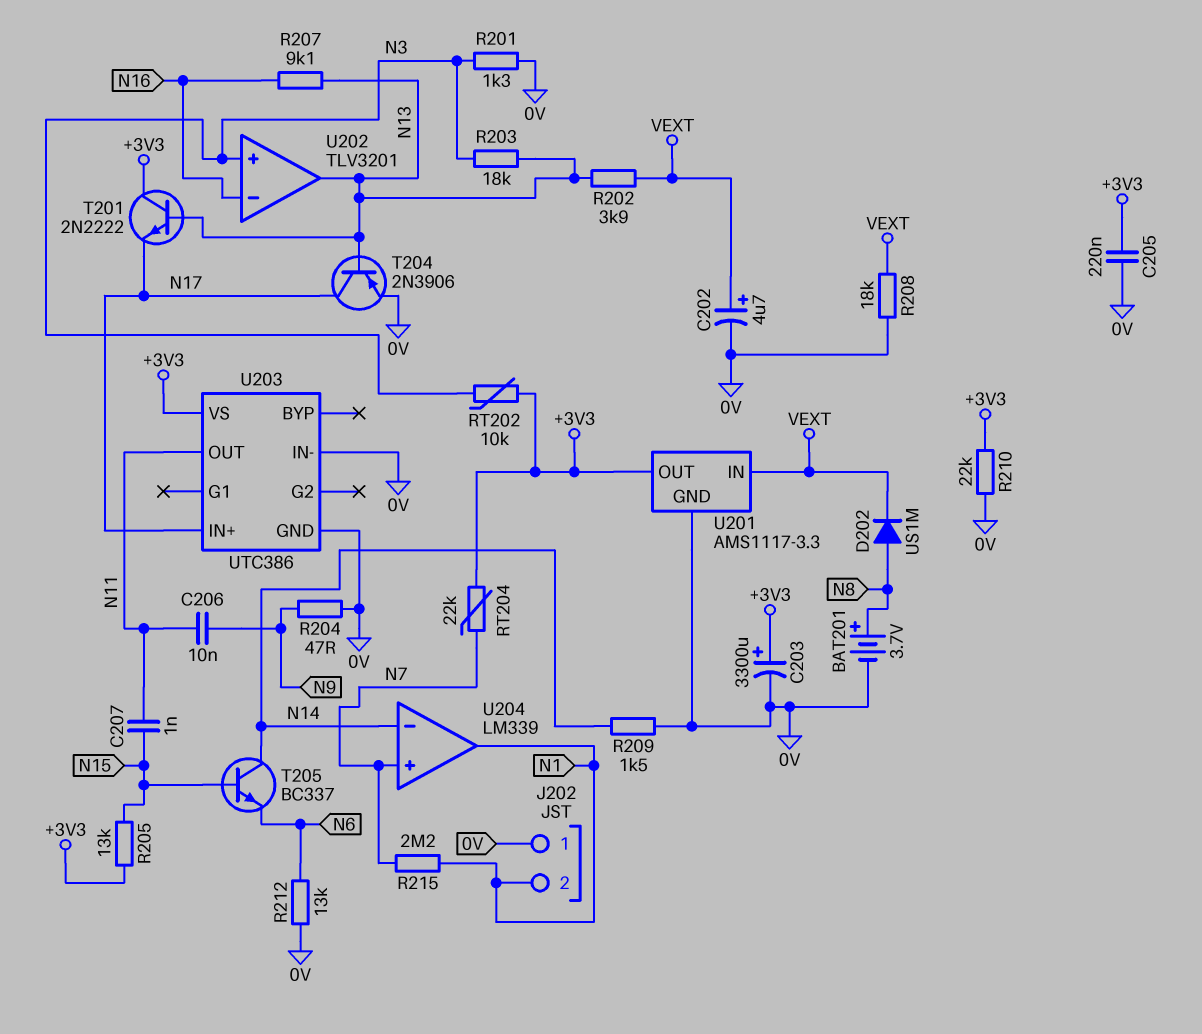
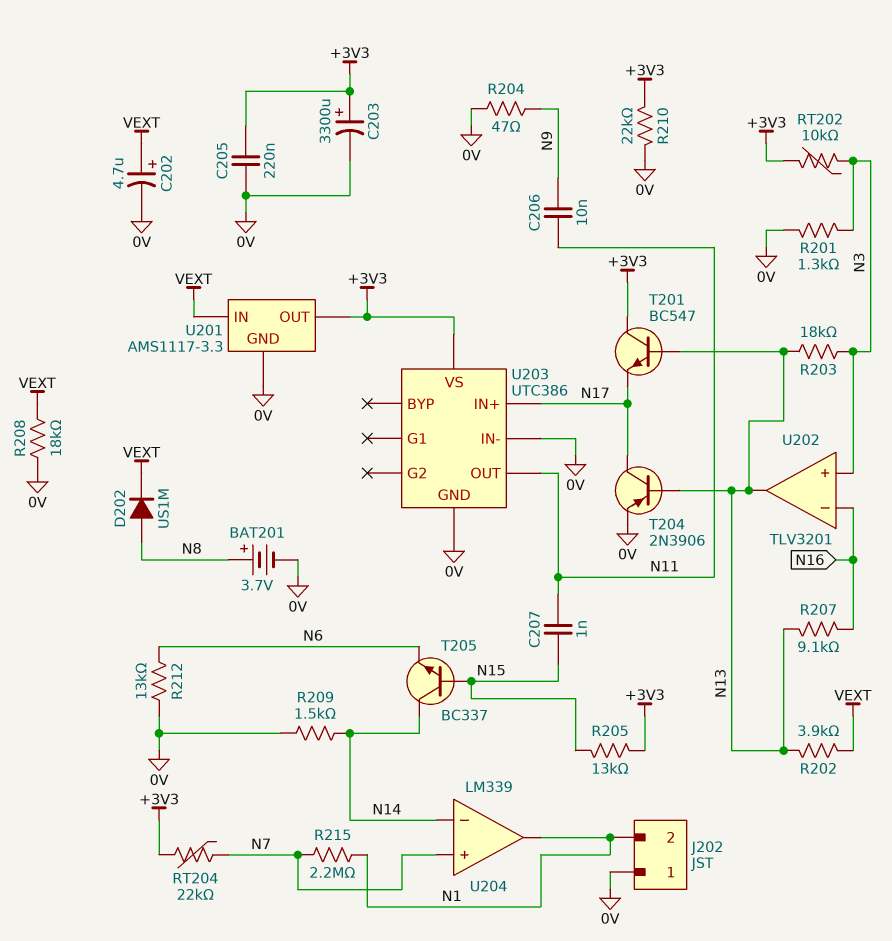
T201: NPN 2N2222 (B N13, C +3V3, E N17) -> NPN BC547 (B N13, C +3V3, E N17)

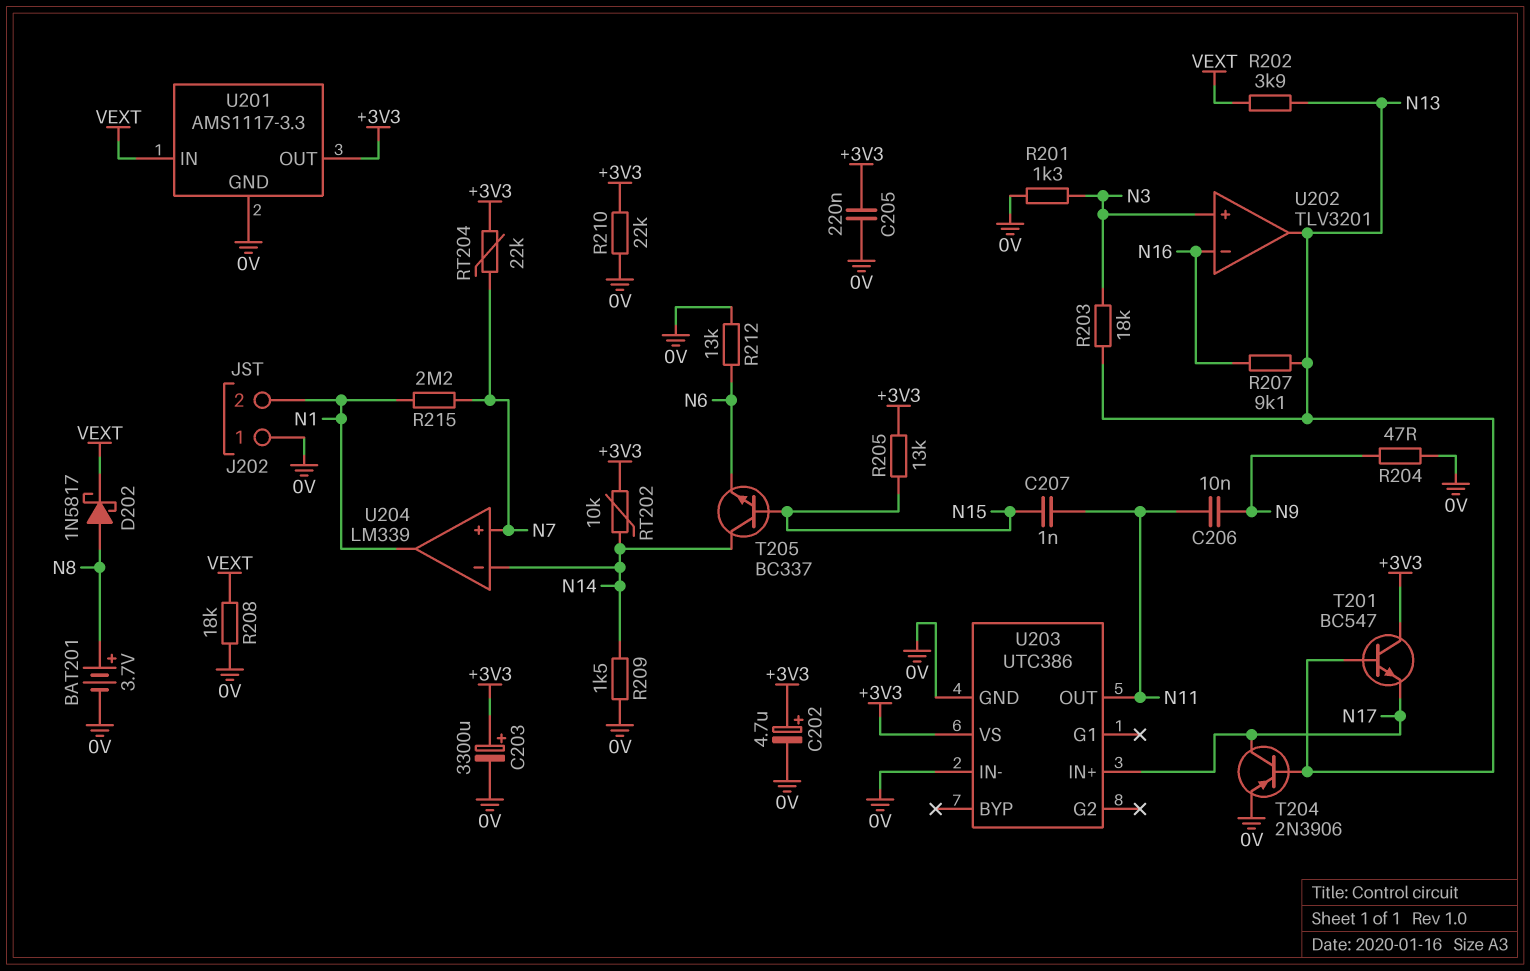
C202: 4.7uF (plus VEXT, minus 0V) -> 4.7uF (plus +3V3, minus 0V)
D202: diode US1M (A N8, K VEXT) -> schottky 1N5817 (A N8, K VEXT)
RT202: 10k (+3V3, N3) -> 10k (+3V3, N14)

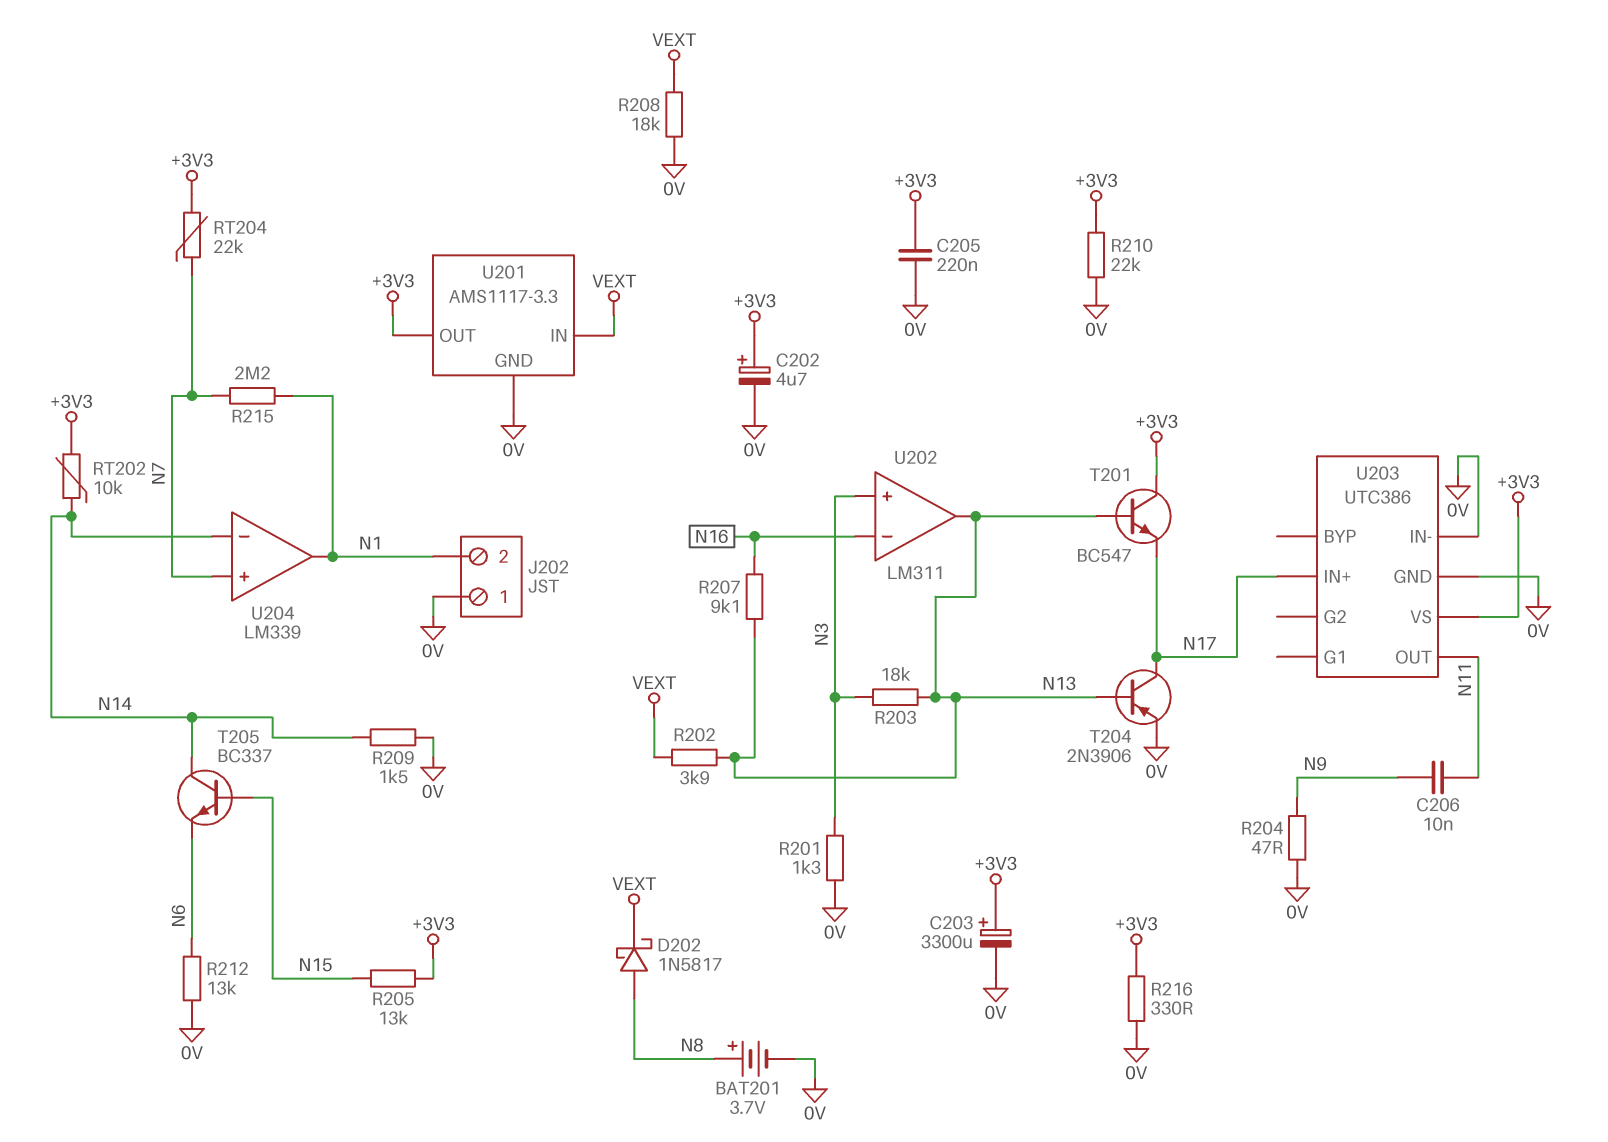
C207: 1nF (N11, N15) -> none
R216: none -> 330 (+3V3, 0V)
U202: TLV3201 -> LM311

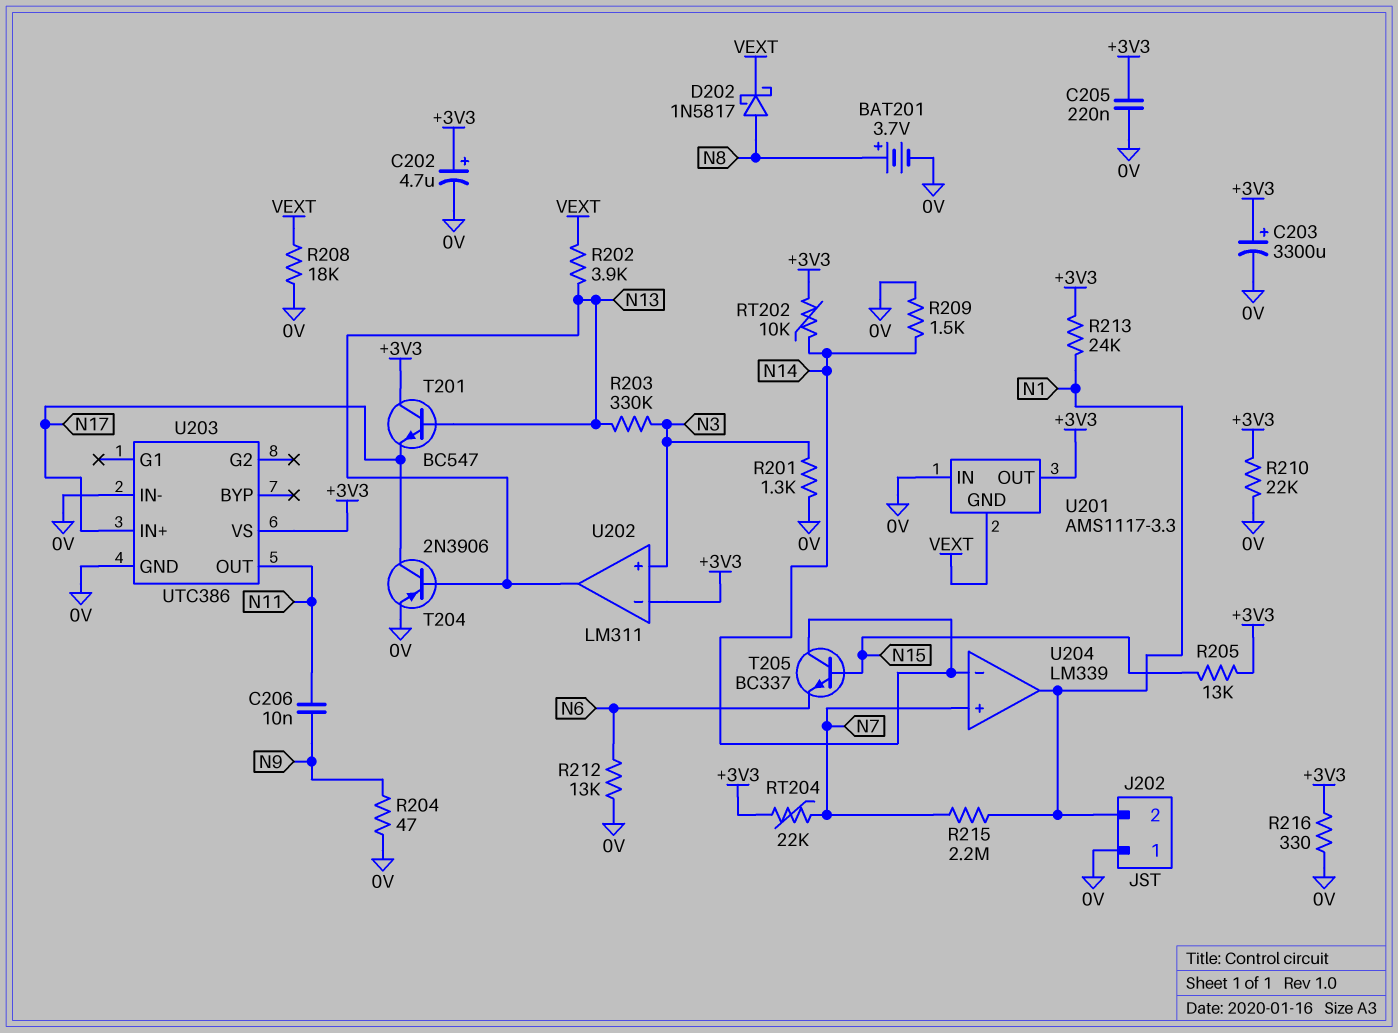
R203: 18k (N3, N13) -> 330k (N3, N13)
R207: 9.1k (N13, N16) -> none
R213: none -> 24k (+3V3, N1)
U201 pin GND: 0V -> VEXT
U201 pin IN: VEXT -> 0V
U202 pin in-: N16 -> +3V3

